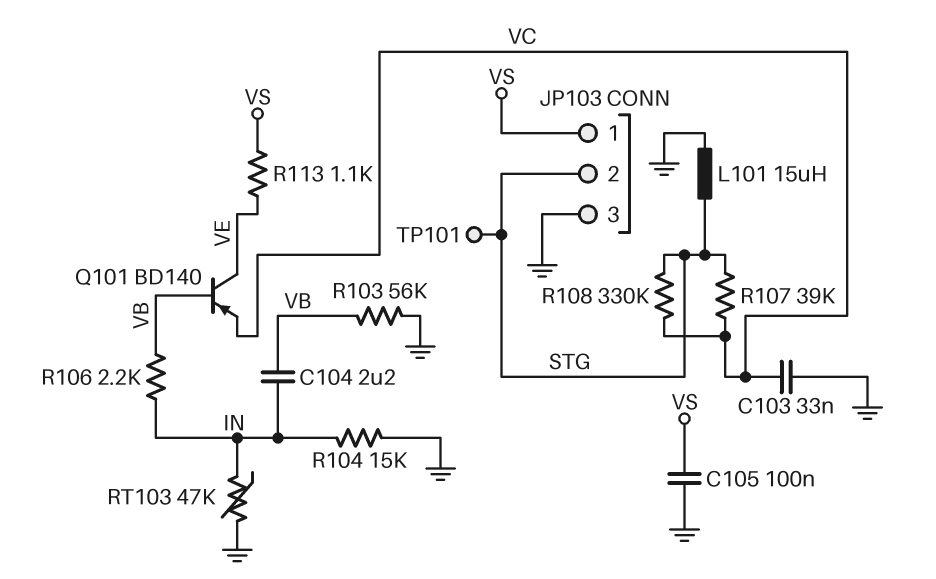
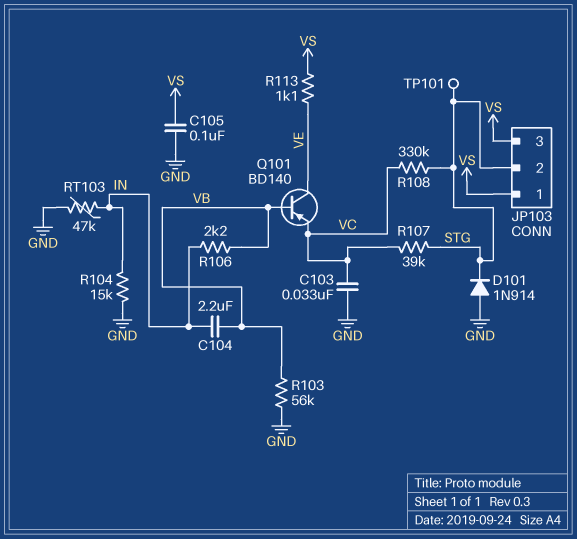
D101: none -> diode 1N914 (A GND, K STG)
JP103 pin 3: GND -> VS
L101: 15uH (GND, STG) -> none

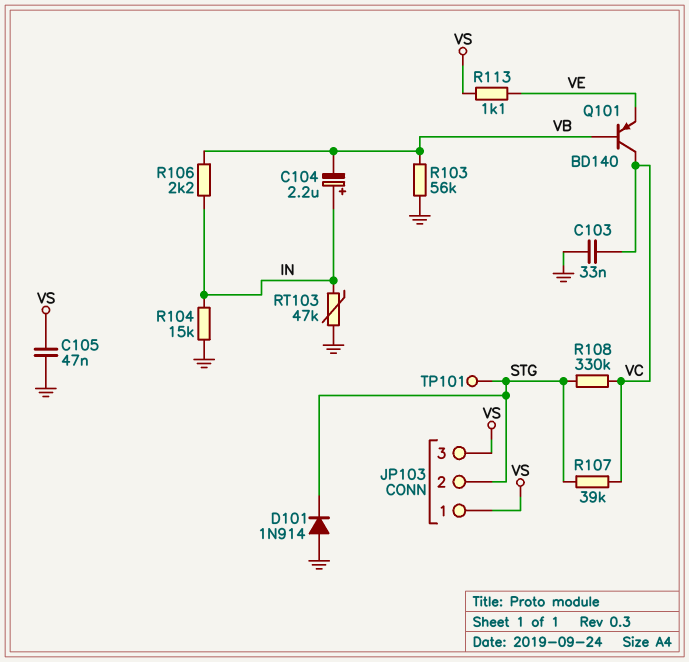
C104: 2.2uF (IN, VB) -> 2.2uF (plus IN, minus VB)
C105: 100nF (GND, VS) -> 47nF (GND, VS)
Q101: PNP BD140 (B VB, C VE, E VC) -> PNP BD140 (B VB, C VC, E VE)

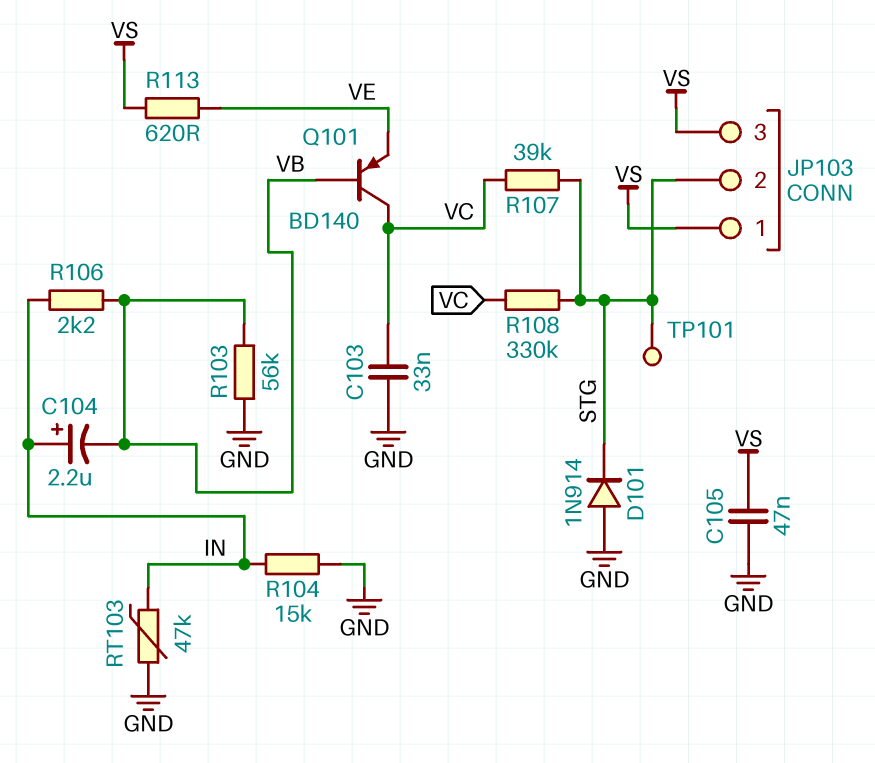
R113: 1.1k (VE, VS) -> 620 (VE, VS)

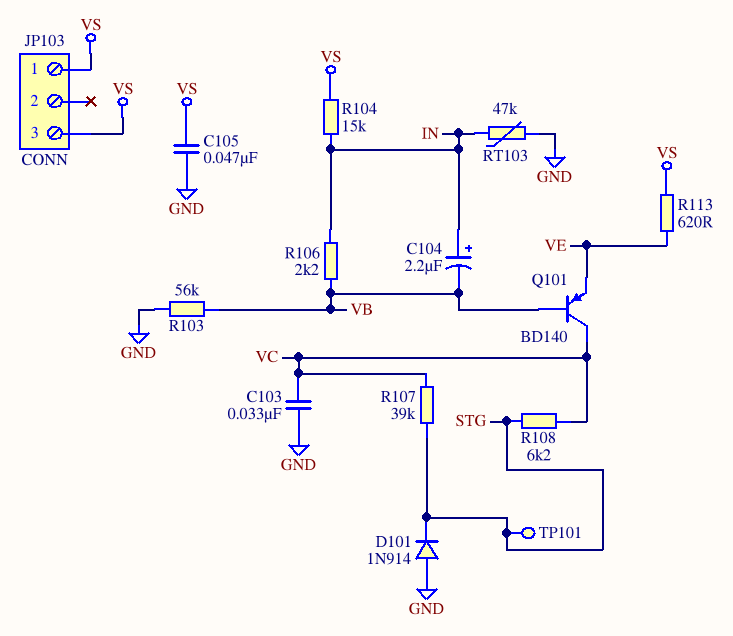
JP103 pin 2: STG -> none
R104: 15k (GND, IN) -> 15k (IN, VS)
R108: 330k (STG, VC) -> 6.2k (STG, VC)

